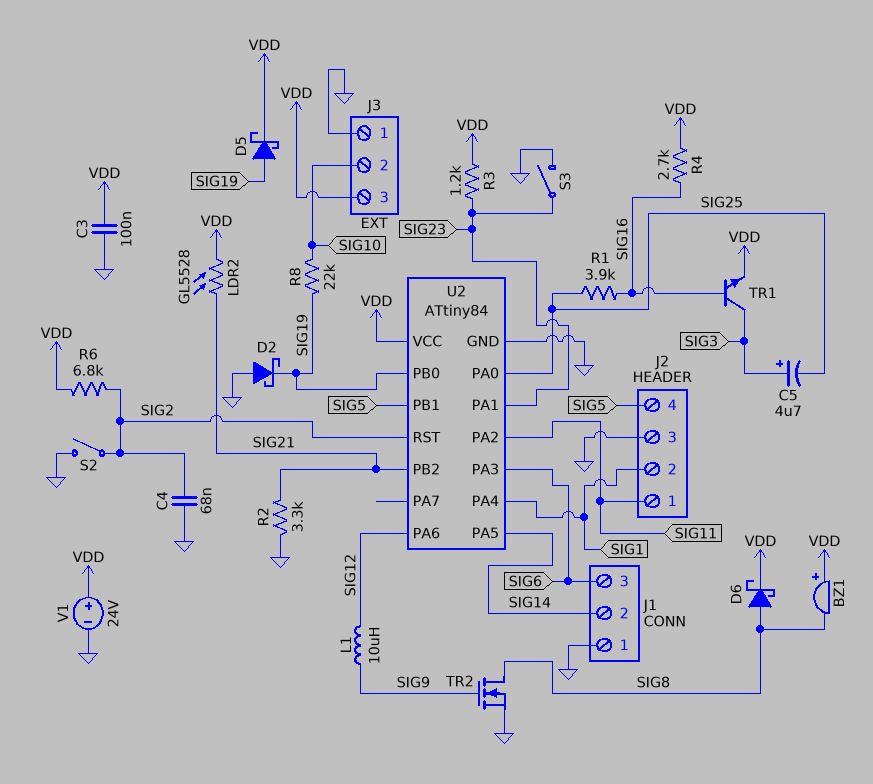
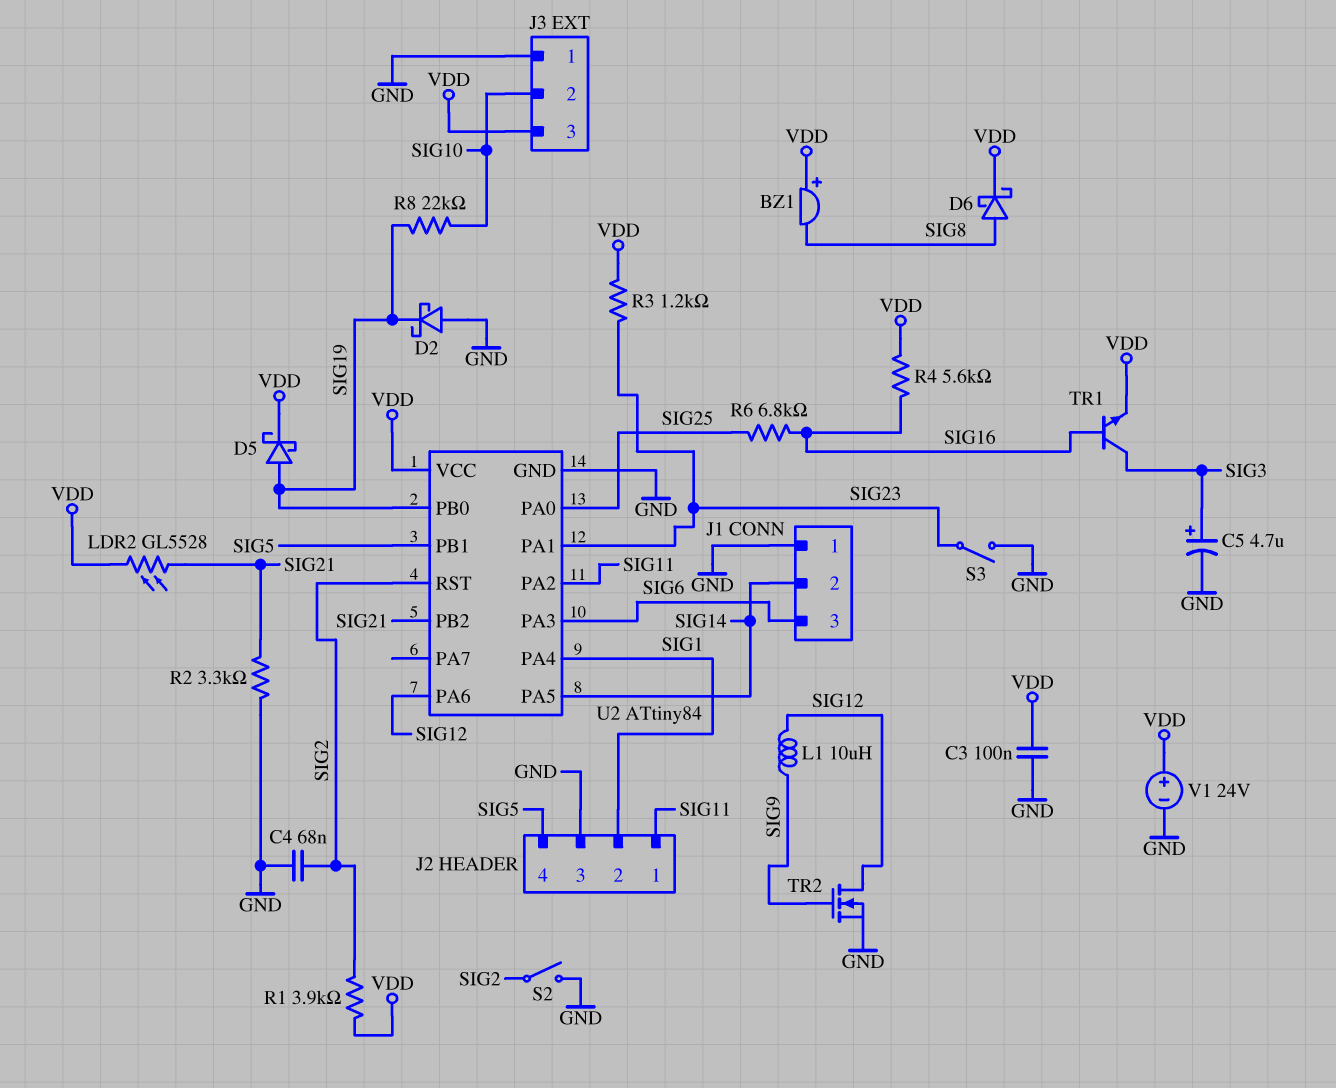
C5: 4.7uF (plus SIG3, minus SIG25) -> 4.7uF (plus SIG3, minus GND)
R1: 3.9k (SIG16, SIG25) -> 3.9k (SIG2, VDD)
R4: 2.7k (SIG16, VDD) -> 5.6k (SIG16, VDD)
R6: 6.8k (SIG2, VDD) -> 6.8k (SIG16, SIG25)
TR2: NMOS (G SIG9, D SIG8, S GND) -> NMOS (G SIG9, D SIG12, S GND)

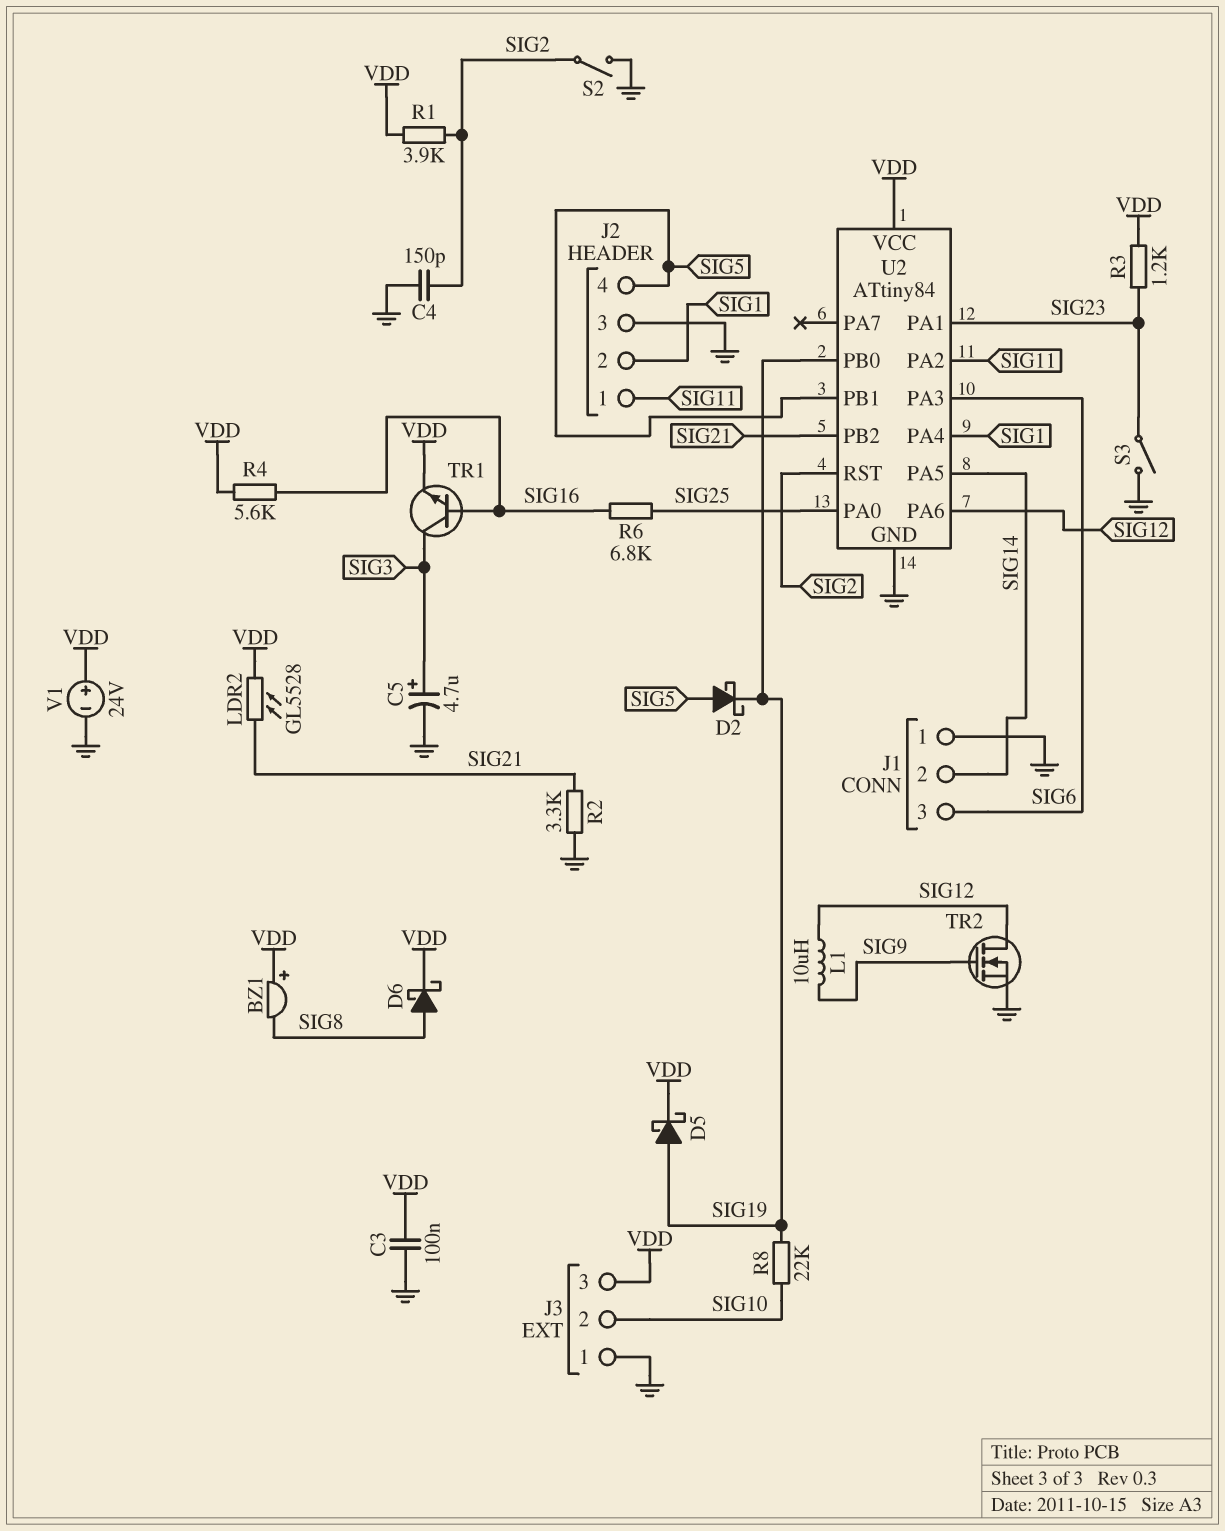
C4: 68nF (GND, SIG2) -> 150pF (GND, SIG2)
D2: schottky (A GND, K SIG19) -> schottky (A SIG5, K SIG19)

